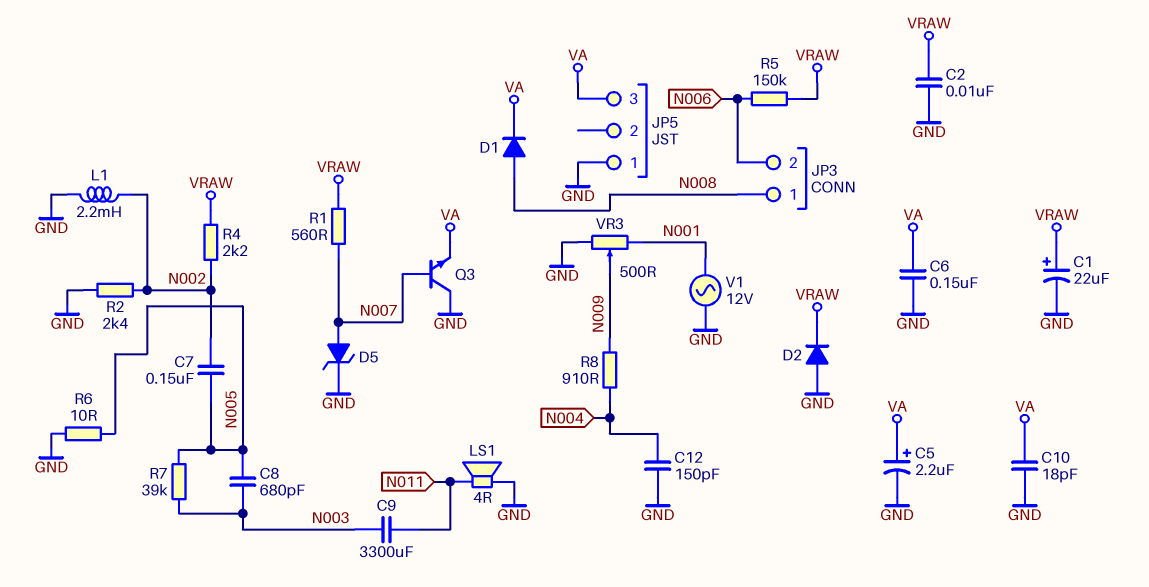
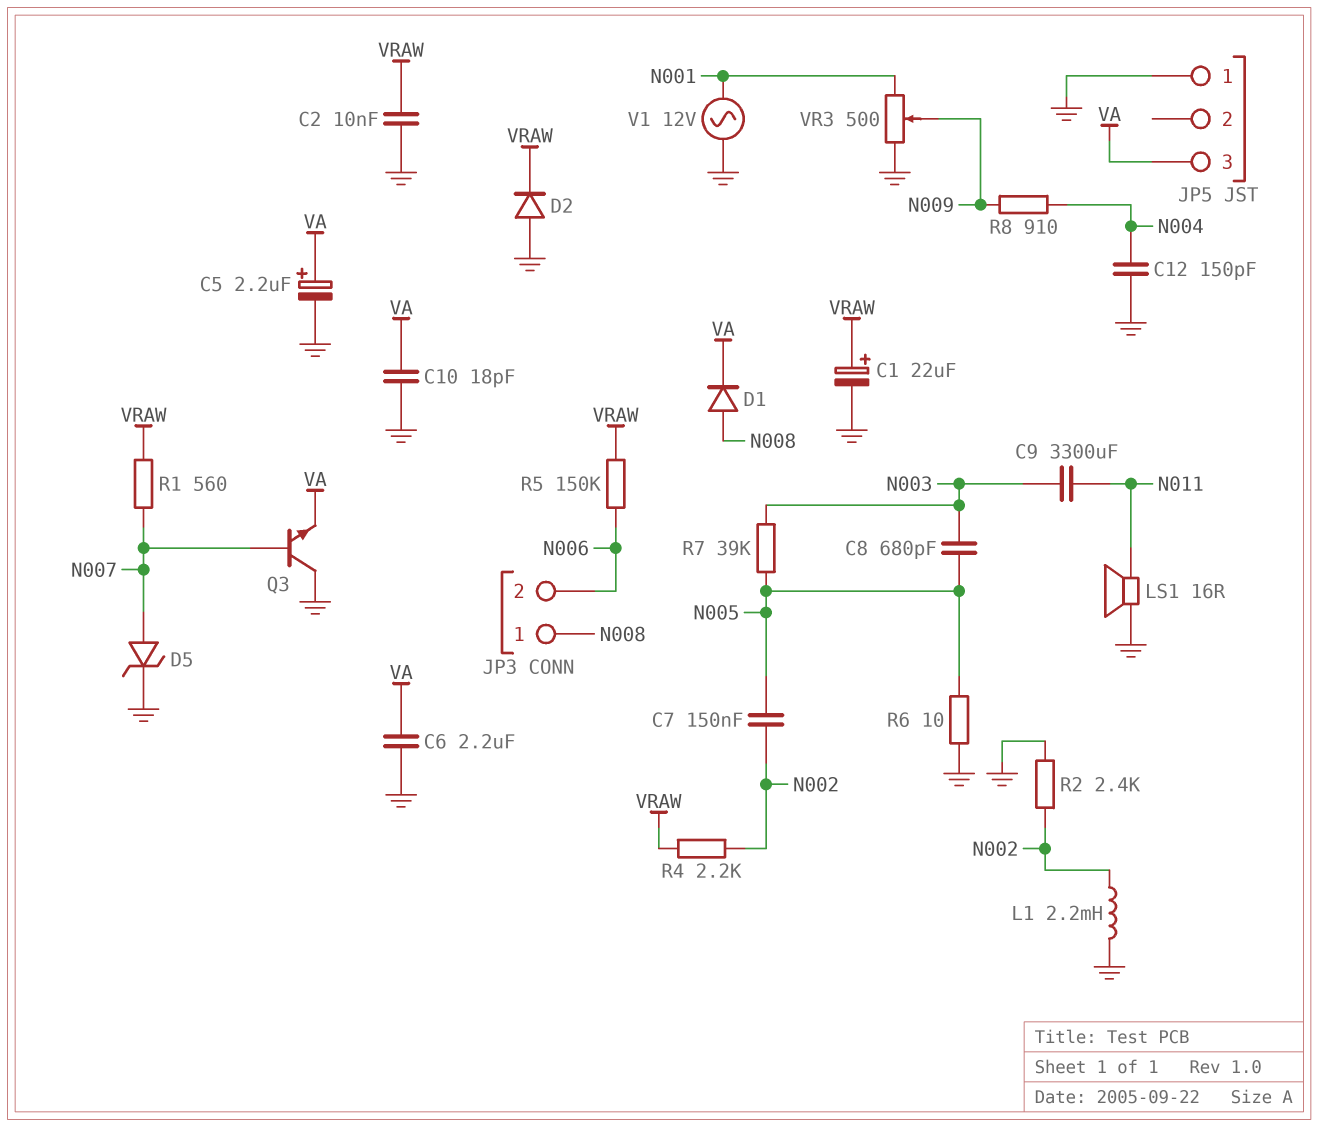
C6: 150nF (GND, VA) -> 2.2uF (GND, VA)
LS1: speaker 4R (GND, N011) -> speaker 16R (GND, N011)

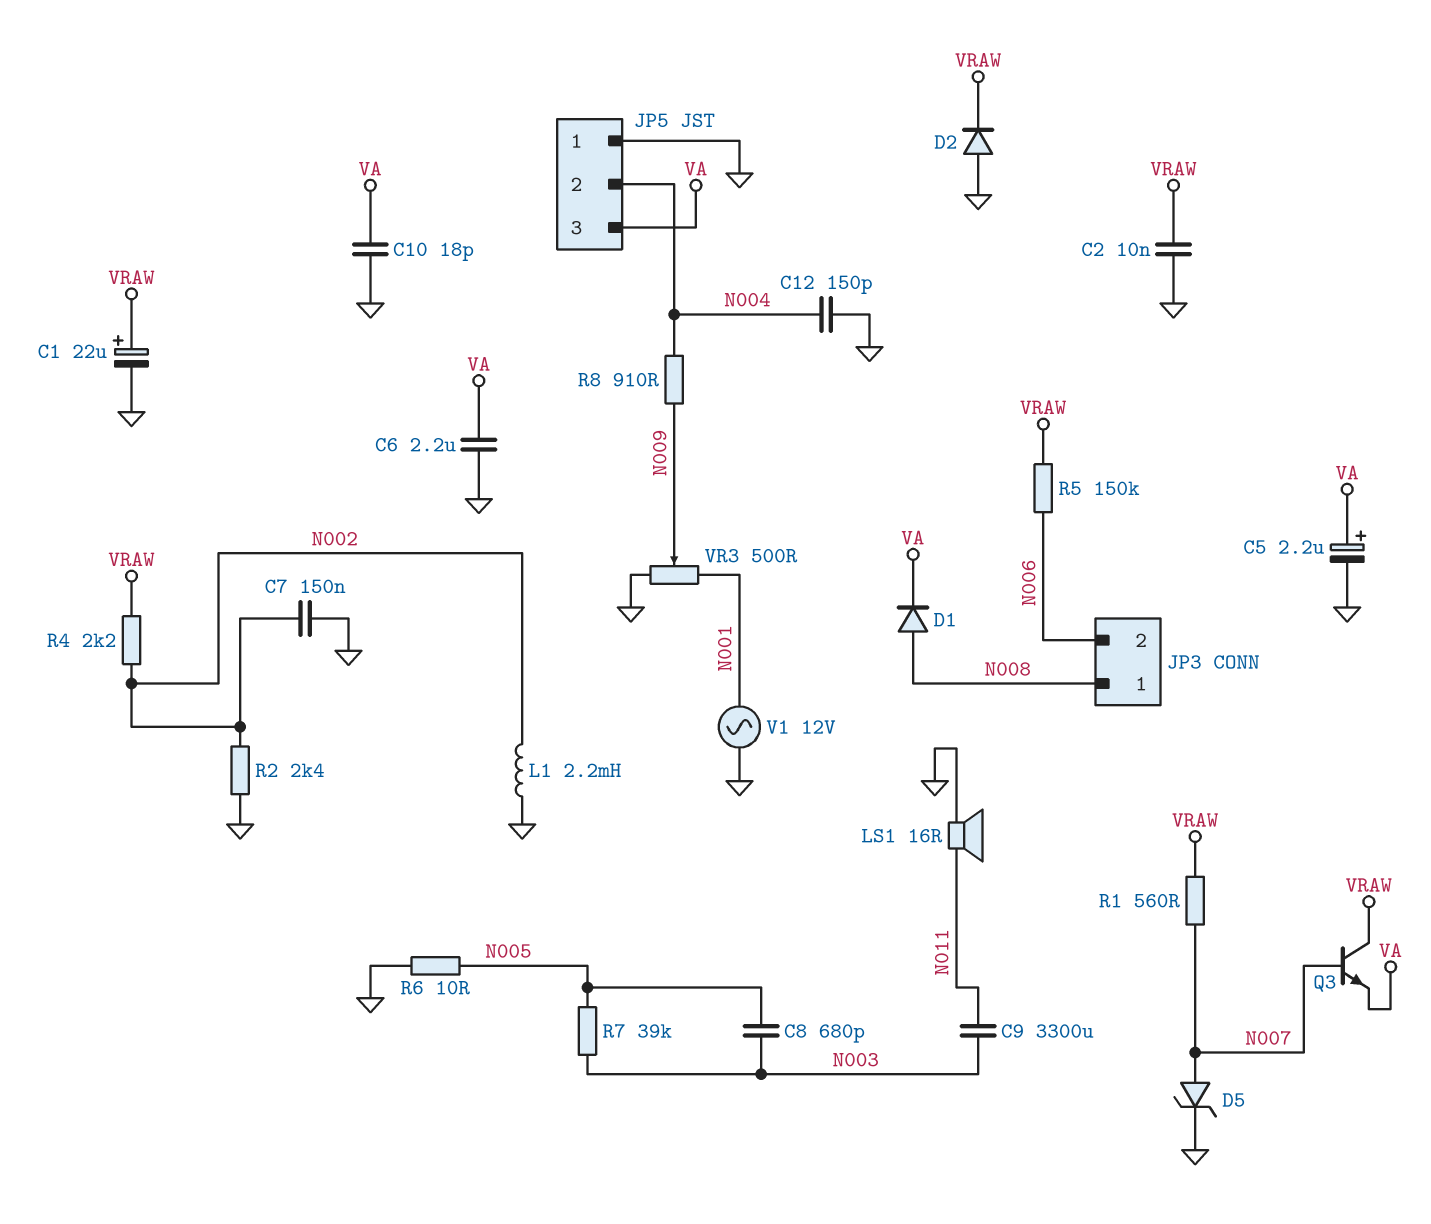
C7: 150nF (N002, N005) -> 150nF (GND, N002)
JP5 pin 2: none -> N004
Q3: NPN (B N007, C GND, E VA) -> NPN (B N007, C VRAW, E VA)

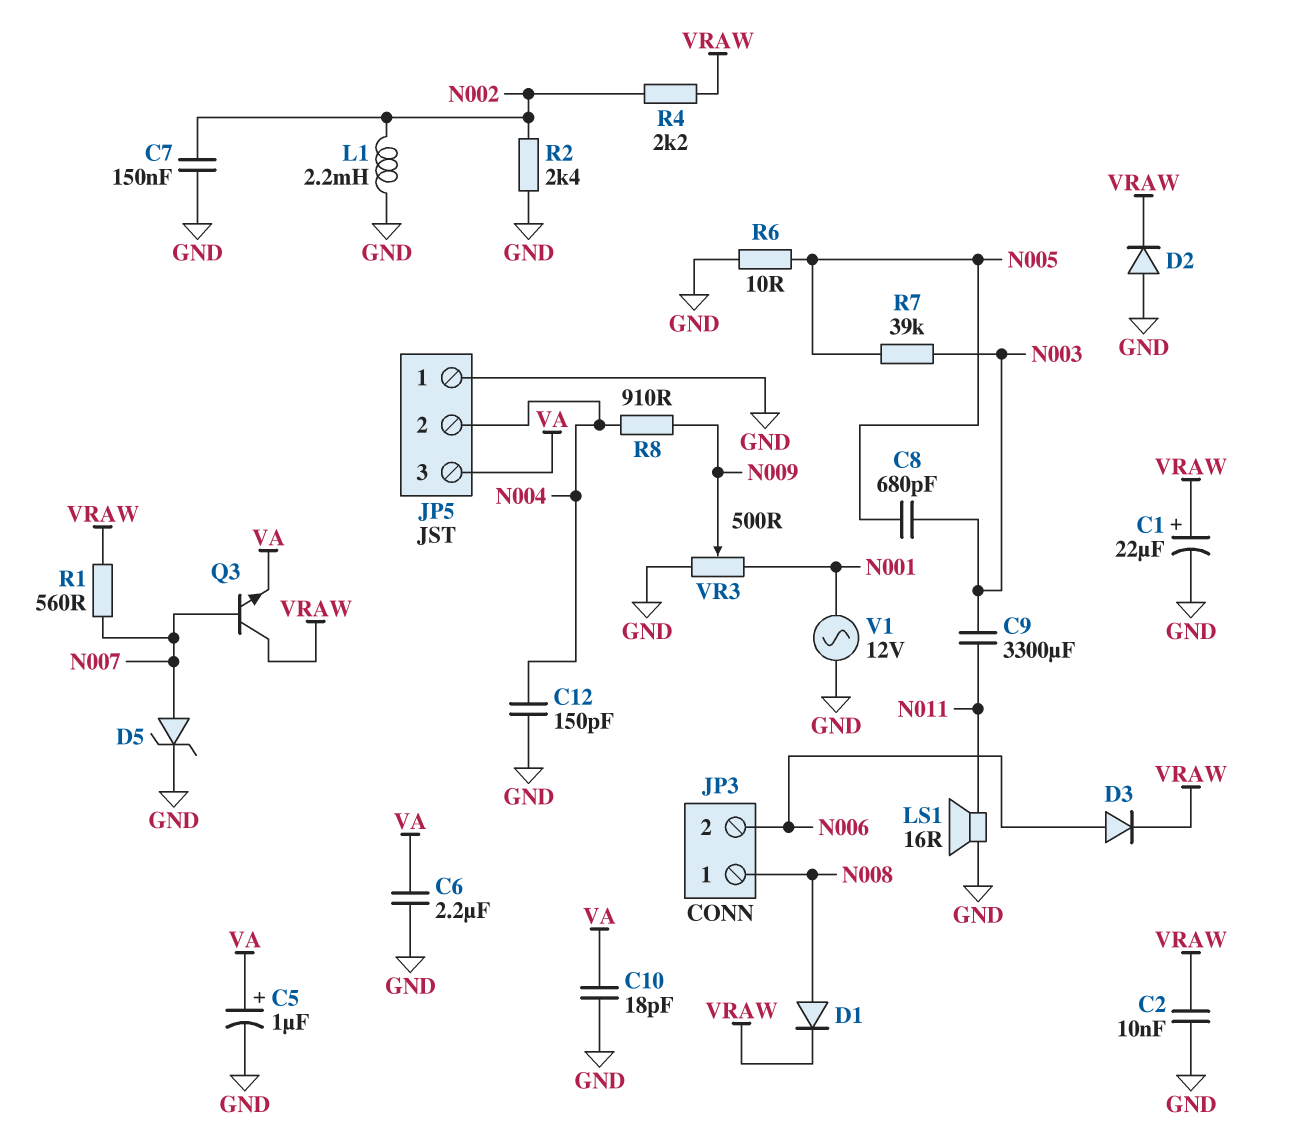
C5: 2.2uF (plus VA, minus GND) -> 1uF (plus VA, minus GND)
D1: diode (A N008, K VA) -> diode (A N008, K VRAW)
D3: none -> diode (A N006, K VRAW)
R5: 150k (N006, VRAW) -> none

